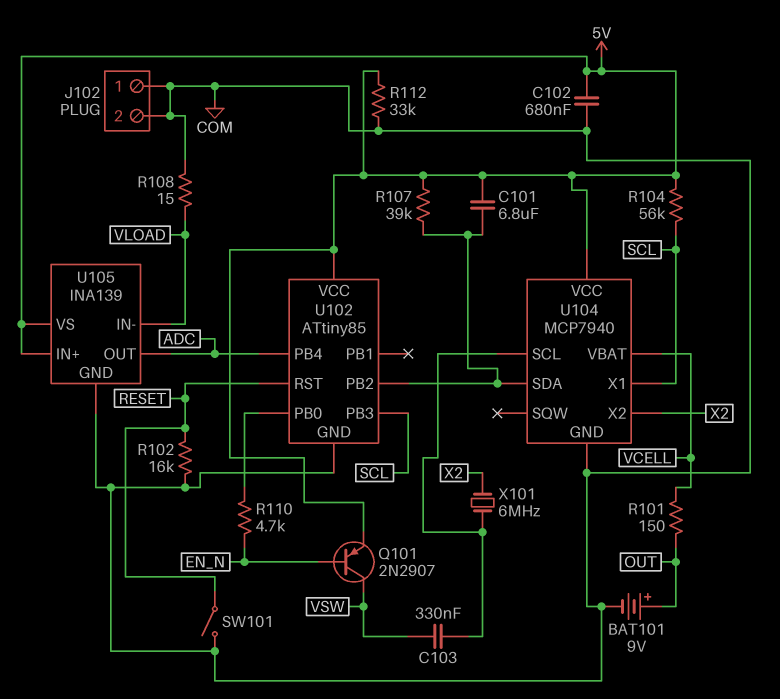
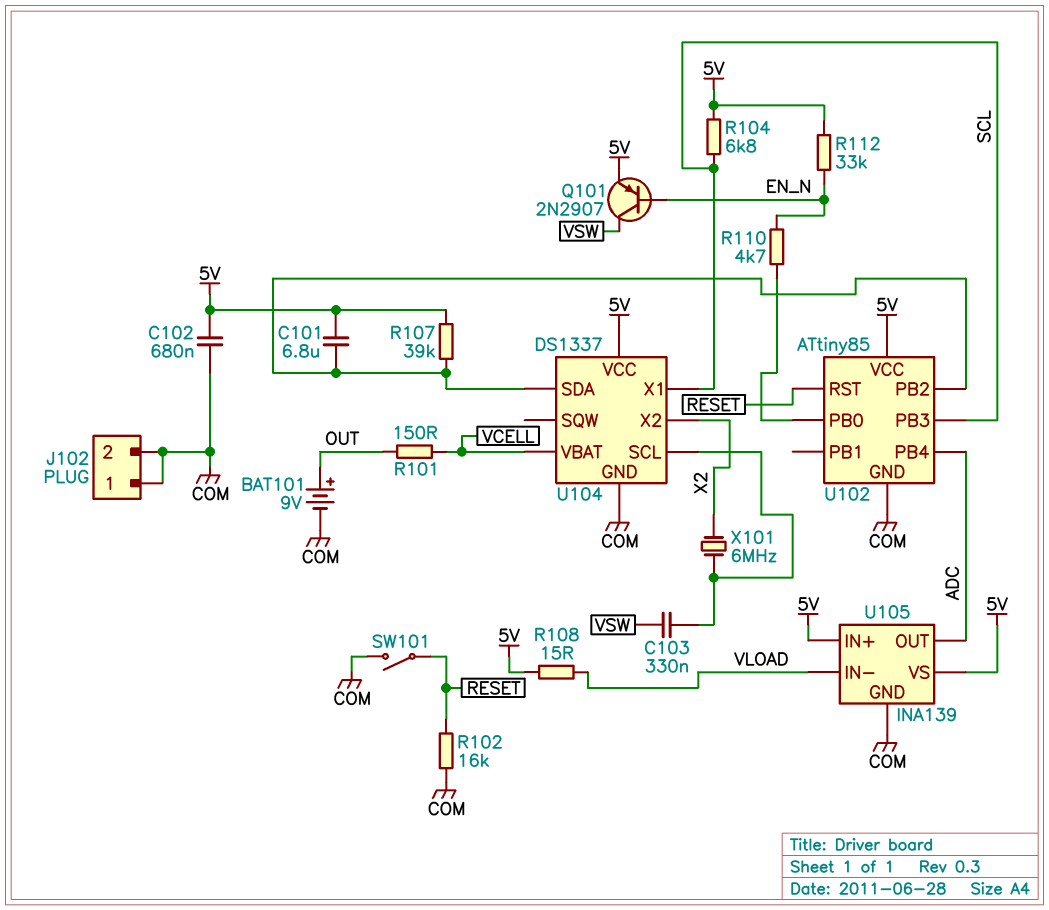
R104: 56k (5V, SCL) -> 6.8k (5V, SCL)
R108: 15 (COM, VLOAD) -> 15 (5V, VLOAD)
R112: 33k (5V, COM) -> 33k (5V, EN_N)
U104: MCP7940 -> DS1337

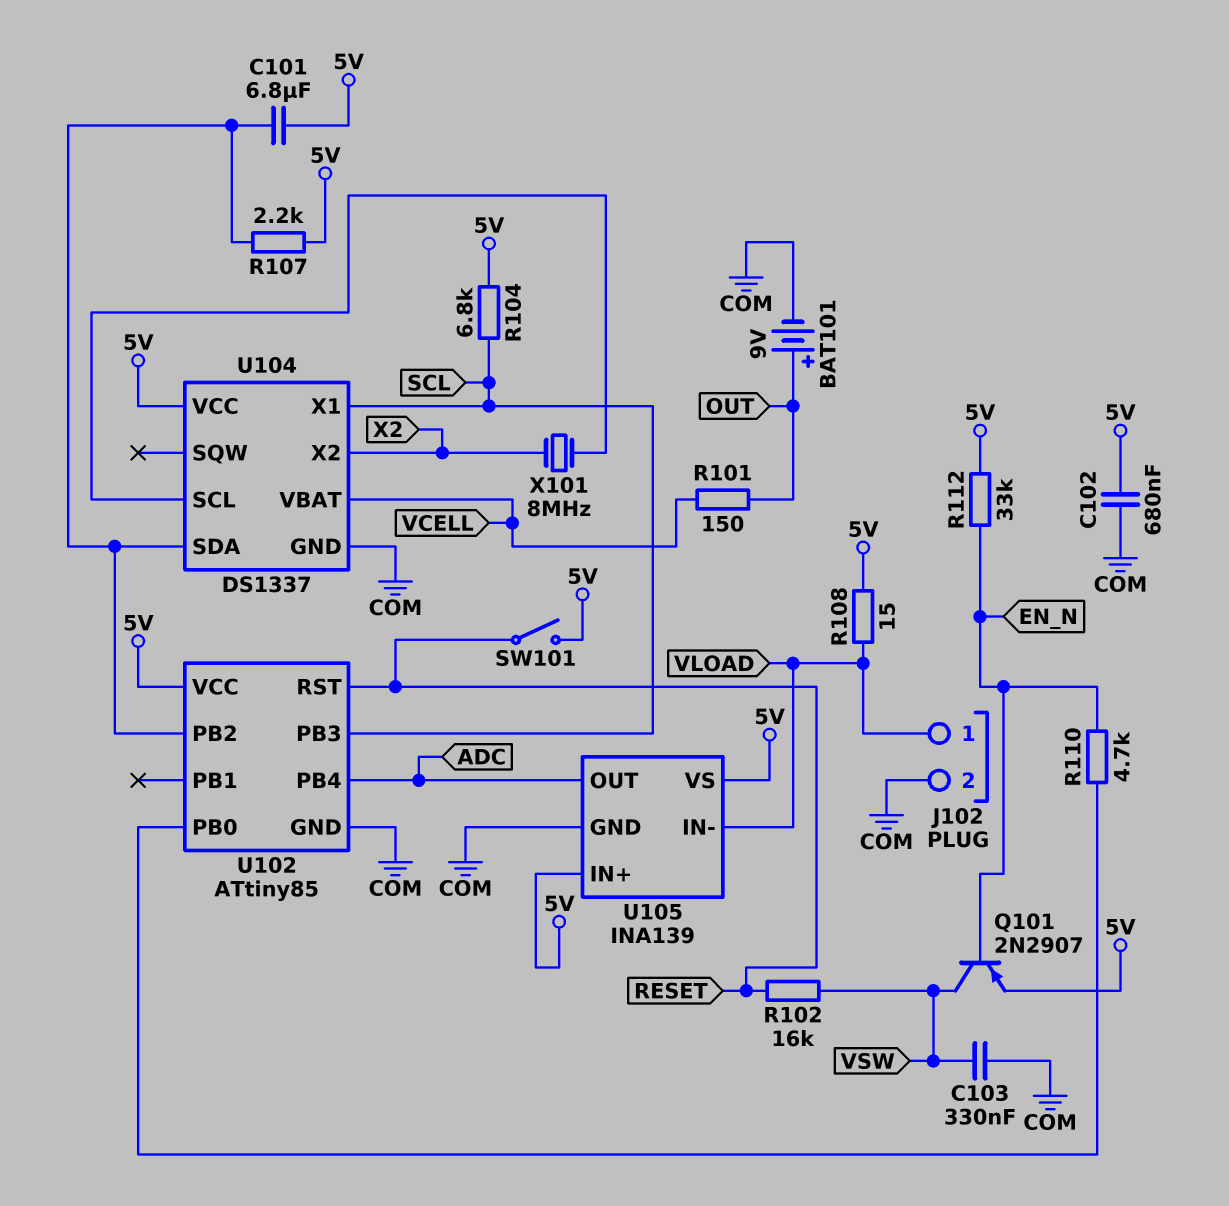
C103: 330nF (U104/SCL, VSW) -> 330nF (COM, VSW)
J102 pin 1: COM -> VLOAD
R102: 16k (COM, RESET) -> 16k (RESET, VSW)
R107: 39k (5V, U102/PB2) -> 2.2k (5V, U102/PB2)
SW101: switch (COM, RESET) -> switch (5V, RESET)
X101: 6MHz (U104/SCL, X2) -> 8MHz (U104/SCL, X2)

